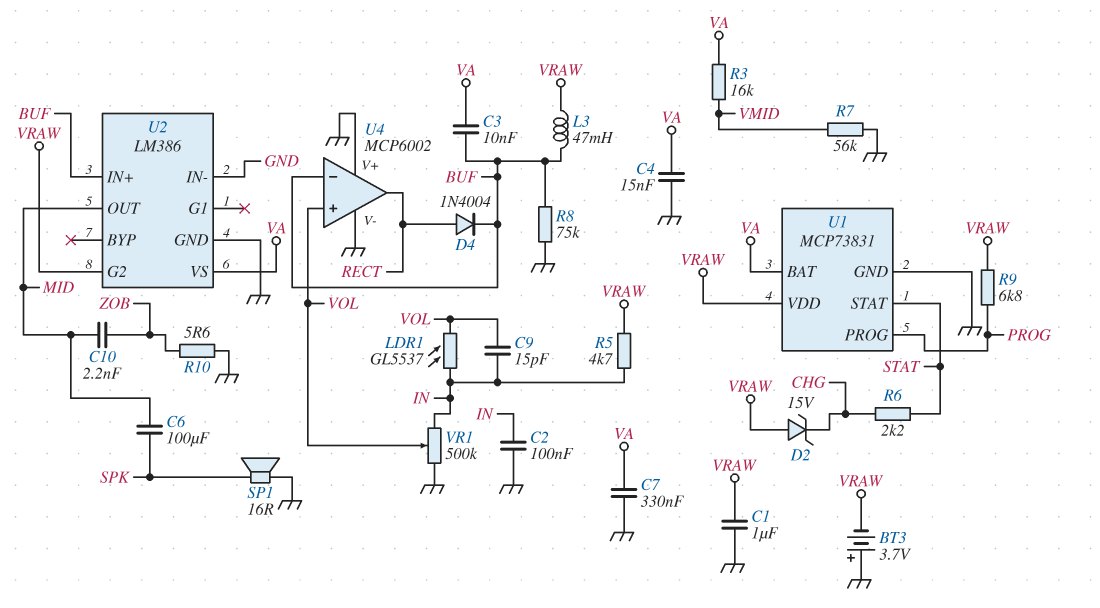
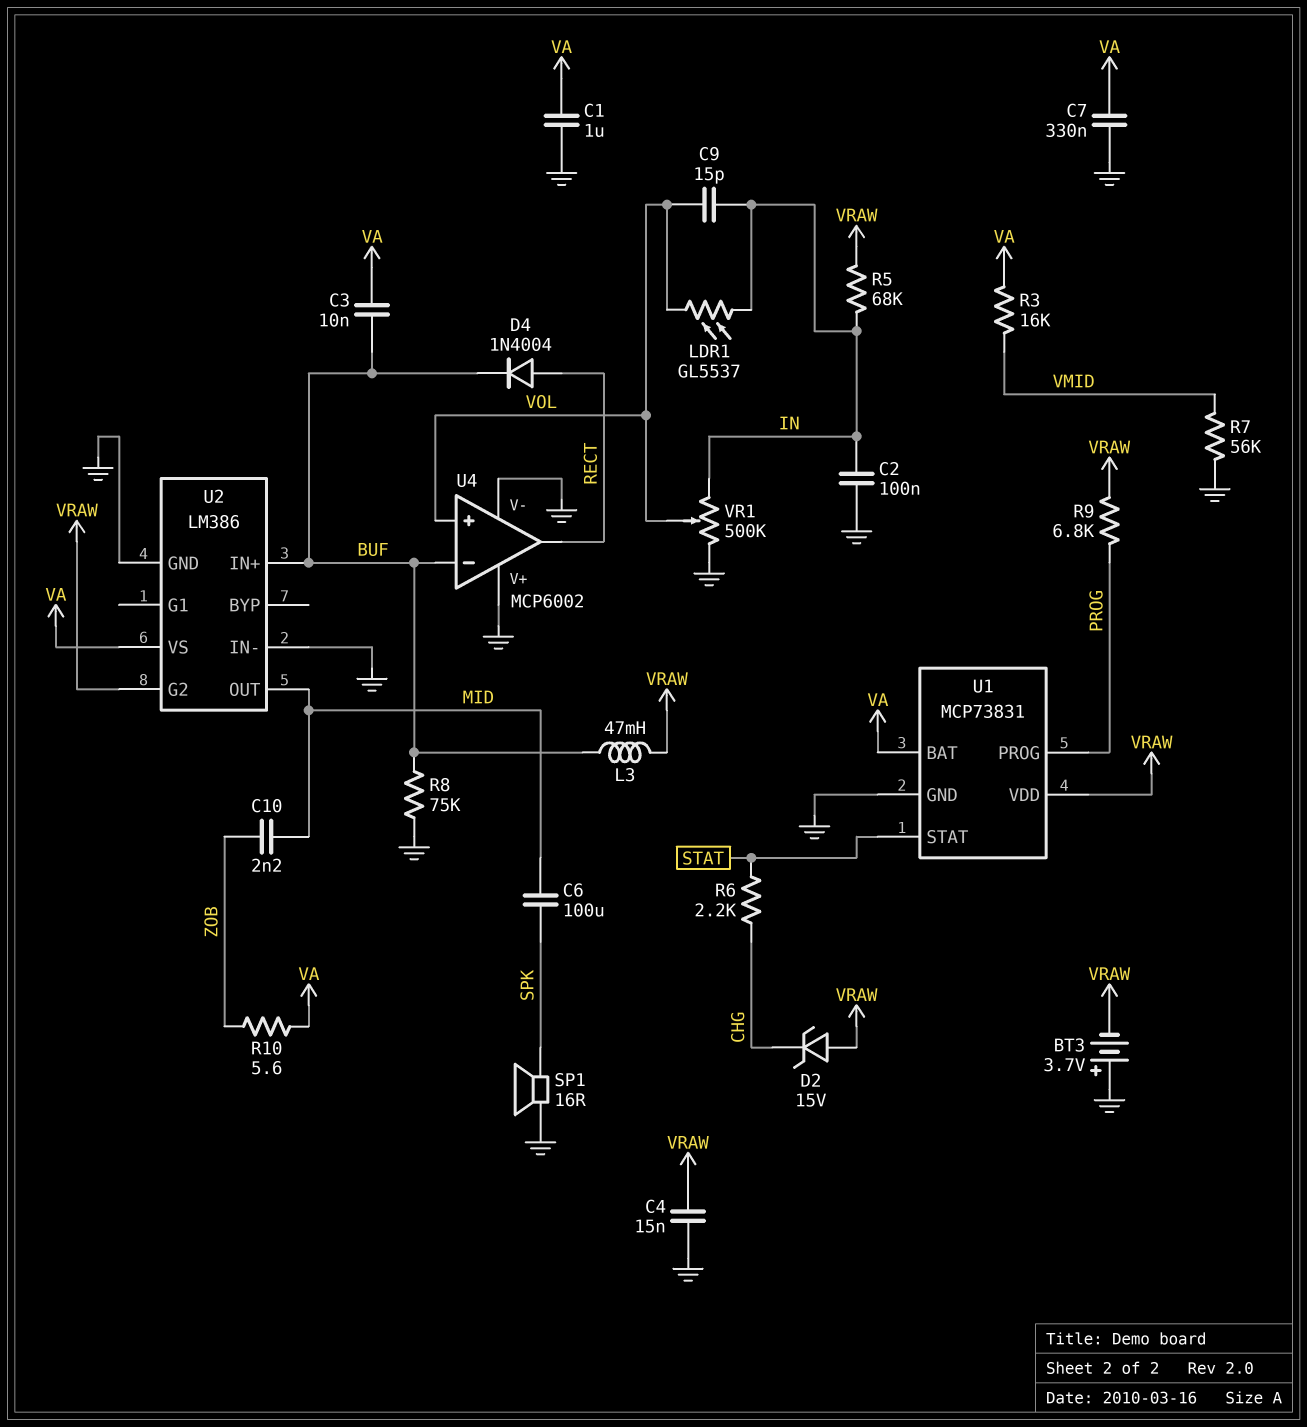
C1: 1uF (GND, VRAW) -> 1uF (GND, VA)
C4: 15nF (GND, VA) -> 15nF (GND, VRAW)
R5: 4.7k (IN, VRAW) -> 68k (IN, VRAW)
R10: 5.6 (GND, ZOB) -> 5.6 (VA, ZOB)

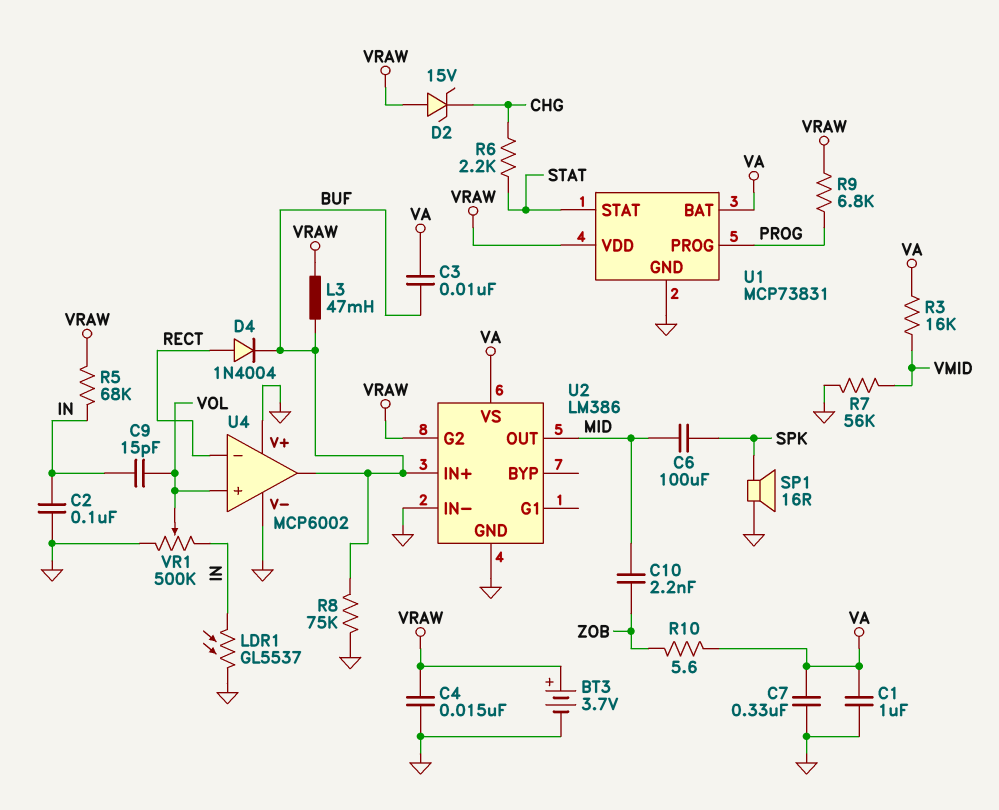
BT3: 3.7V (plus GND, minus VRAW) -> 3.7V (plus VRAW, minus GND)
LDR1: GL5537 (IN, VOL) -> GL5537 (GND, IN)
U4 pin in-: BUF -> RECT
U4 pin out: RECT -> BUF

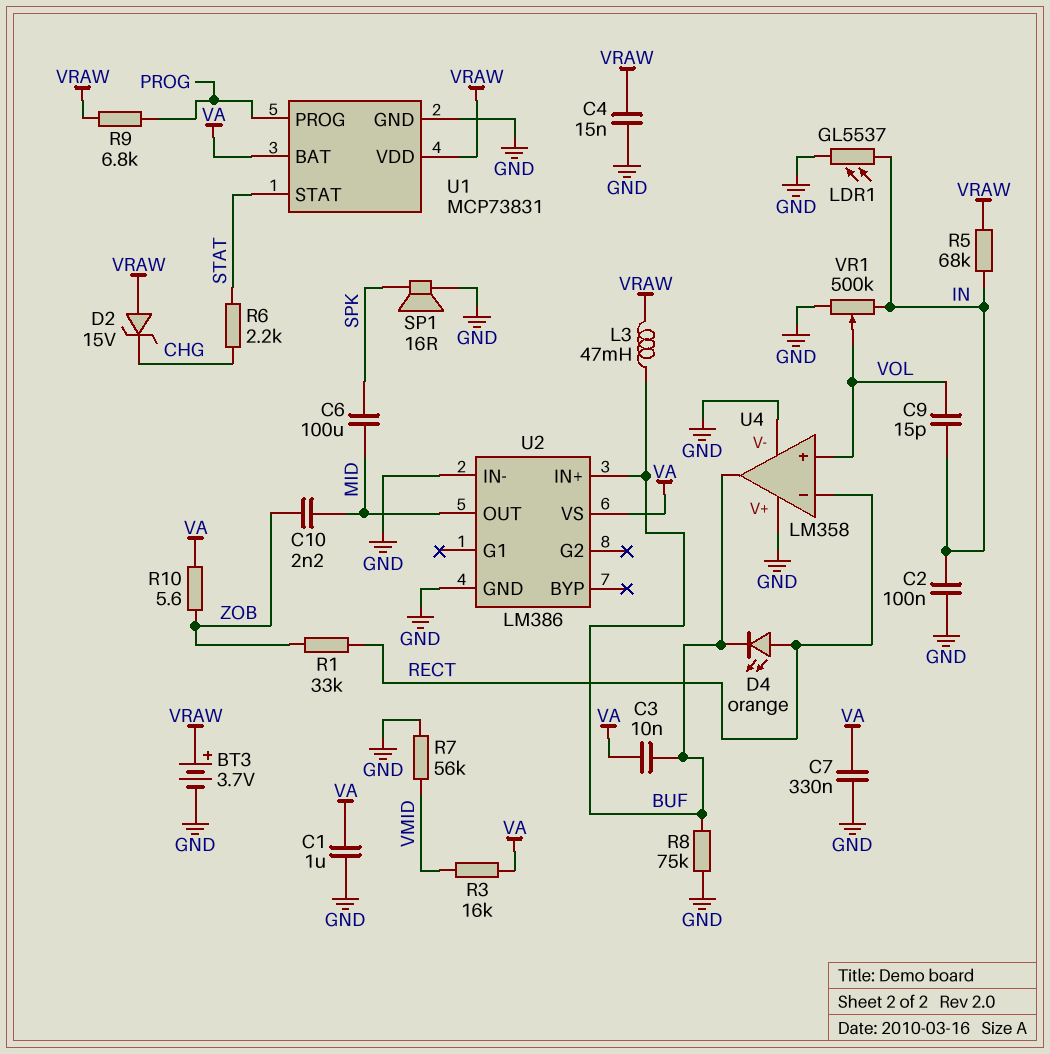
D4: diode 1N4004 (A RECT, K BUF) -> LED orange (A RECT, K BUF)
R1: none -> 33k (RECT, ZOB)
U2 pin G2: VRAW -> none
U4: MCP6002 -> LM358

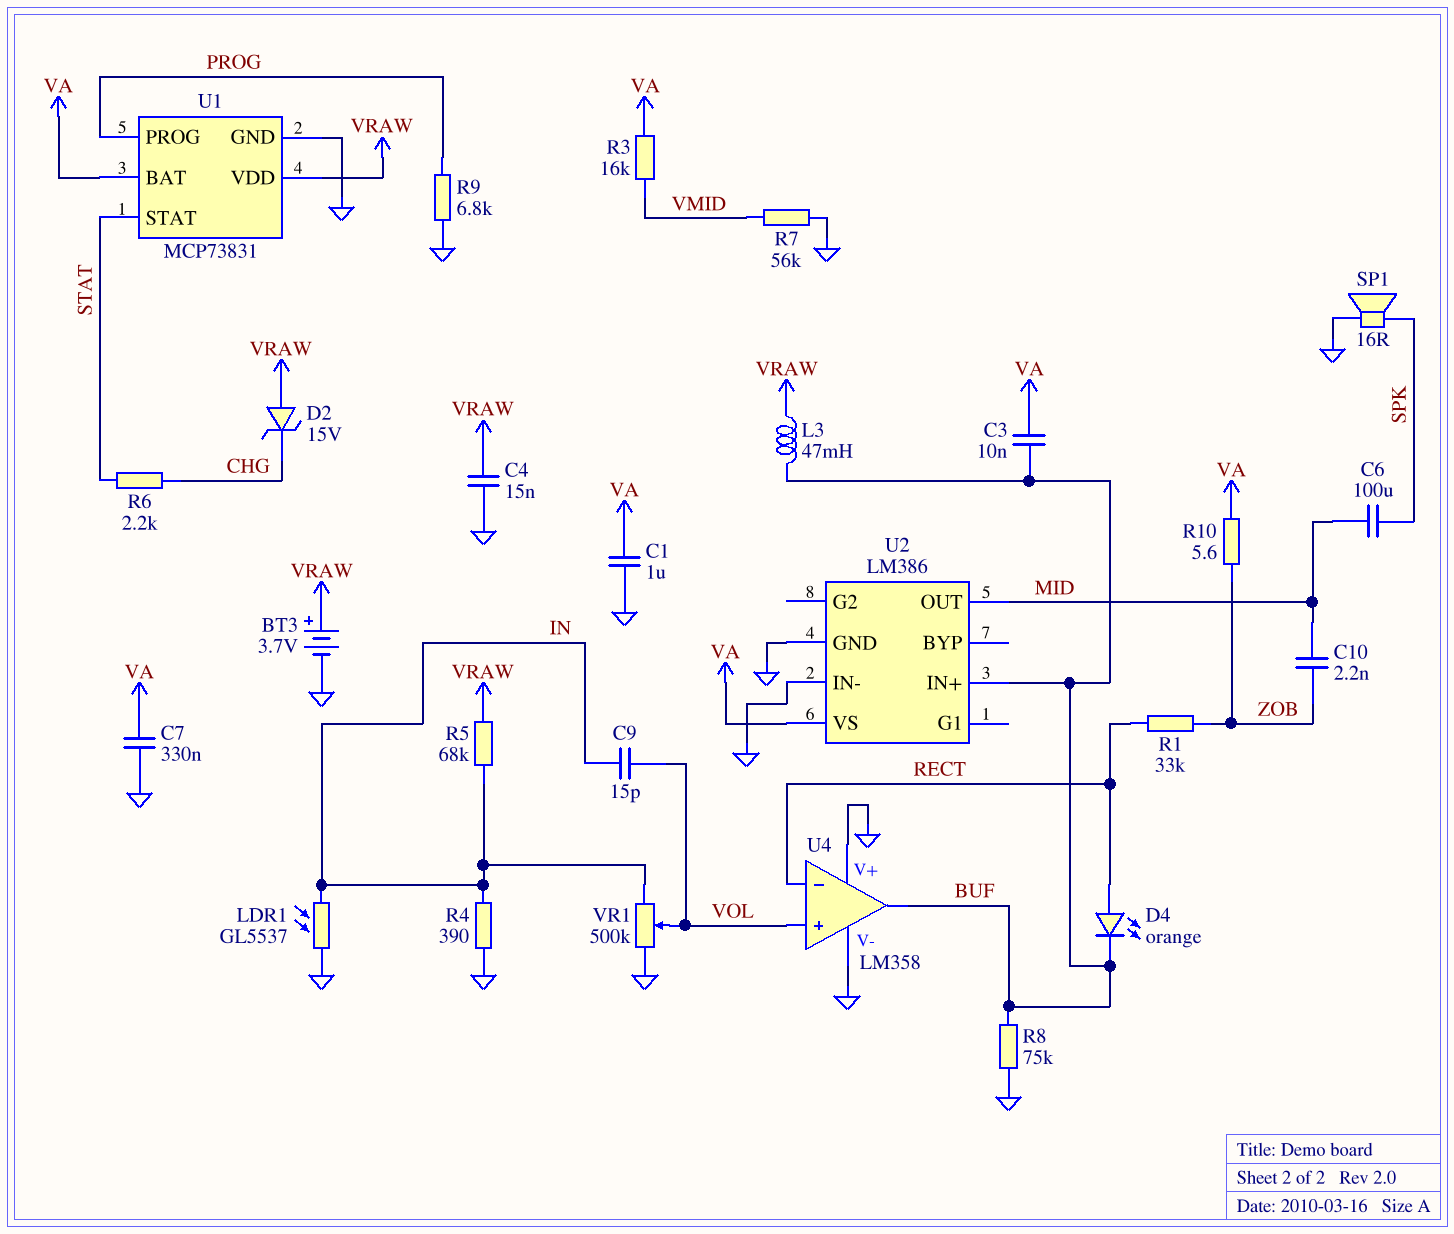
C2: 100nF (GND, IN) -> none
R4: none -> 390 (GND, IN)
R9: 6.8k (PROG, VRAW) -> 6.8k (GND, PROG)

